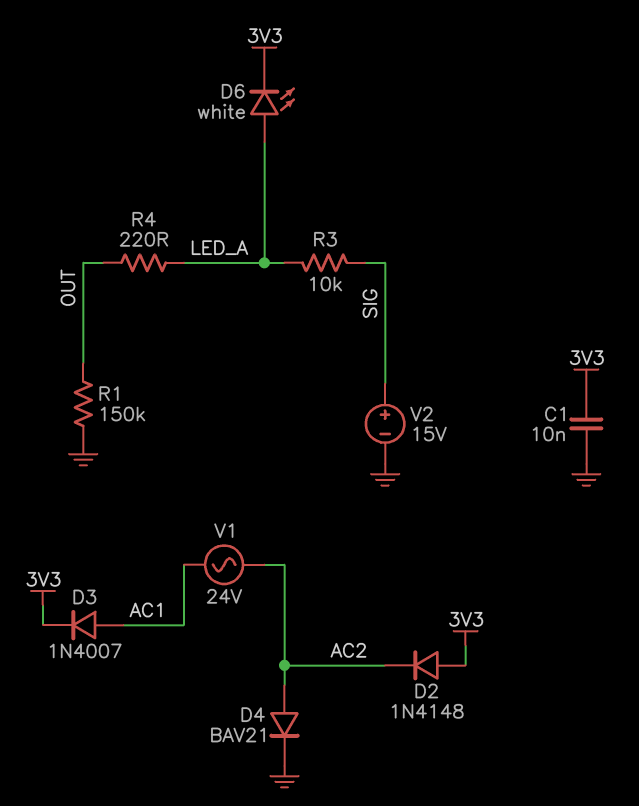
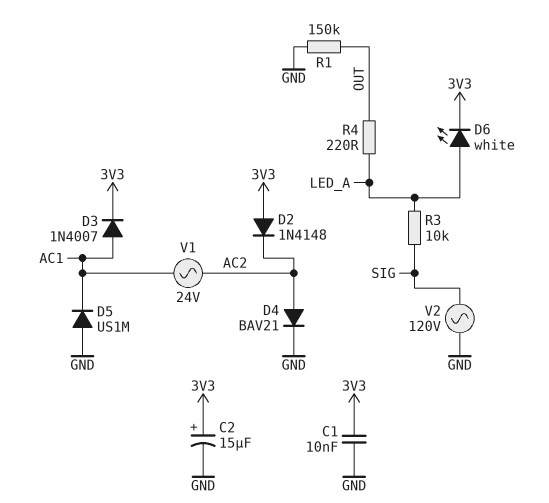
C2: none -> 15uF (plus 3V3, minus GND)
D5: none -> diode US1M (A GND, K AC1)
V2: 15V (plus SIG, minus GND) -> AC 120V (GND, SIG)

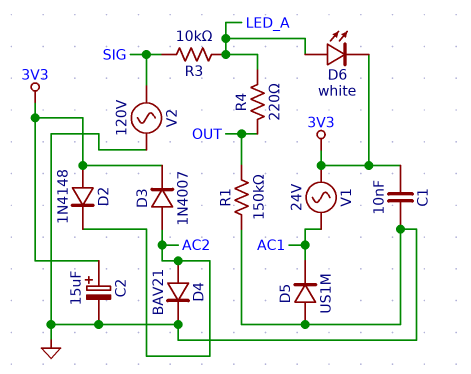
D3: diode 1N4007 (A AC1, K 3V3) -> diode 1N4007 (A AC2, K 3V3)
V1: AC 24V (AC1, AC2) -> AC 24V (3V3, AC1)

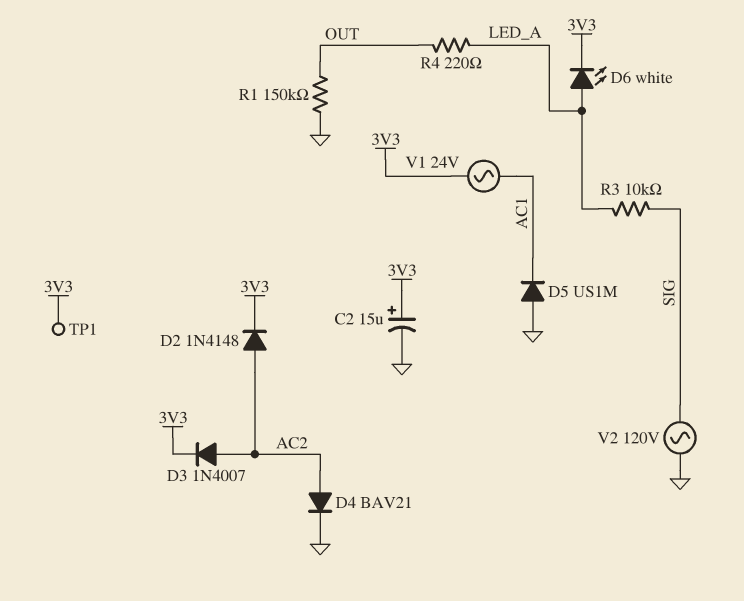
C1: 10nF (3V3, GND) -> none
D2: diode 1N4148 (A 3V3, K AC2) -> diode 1N4148 (A AC2, K 3V3)
TP1: none -> test point (3V3)

